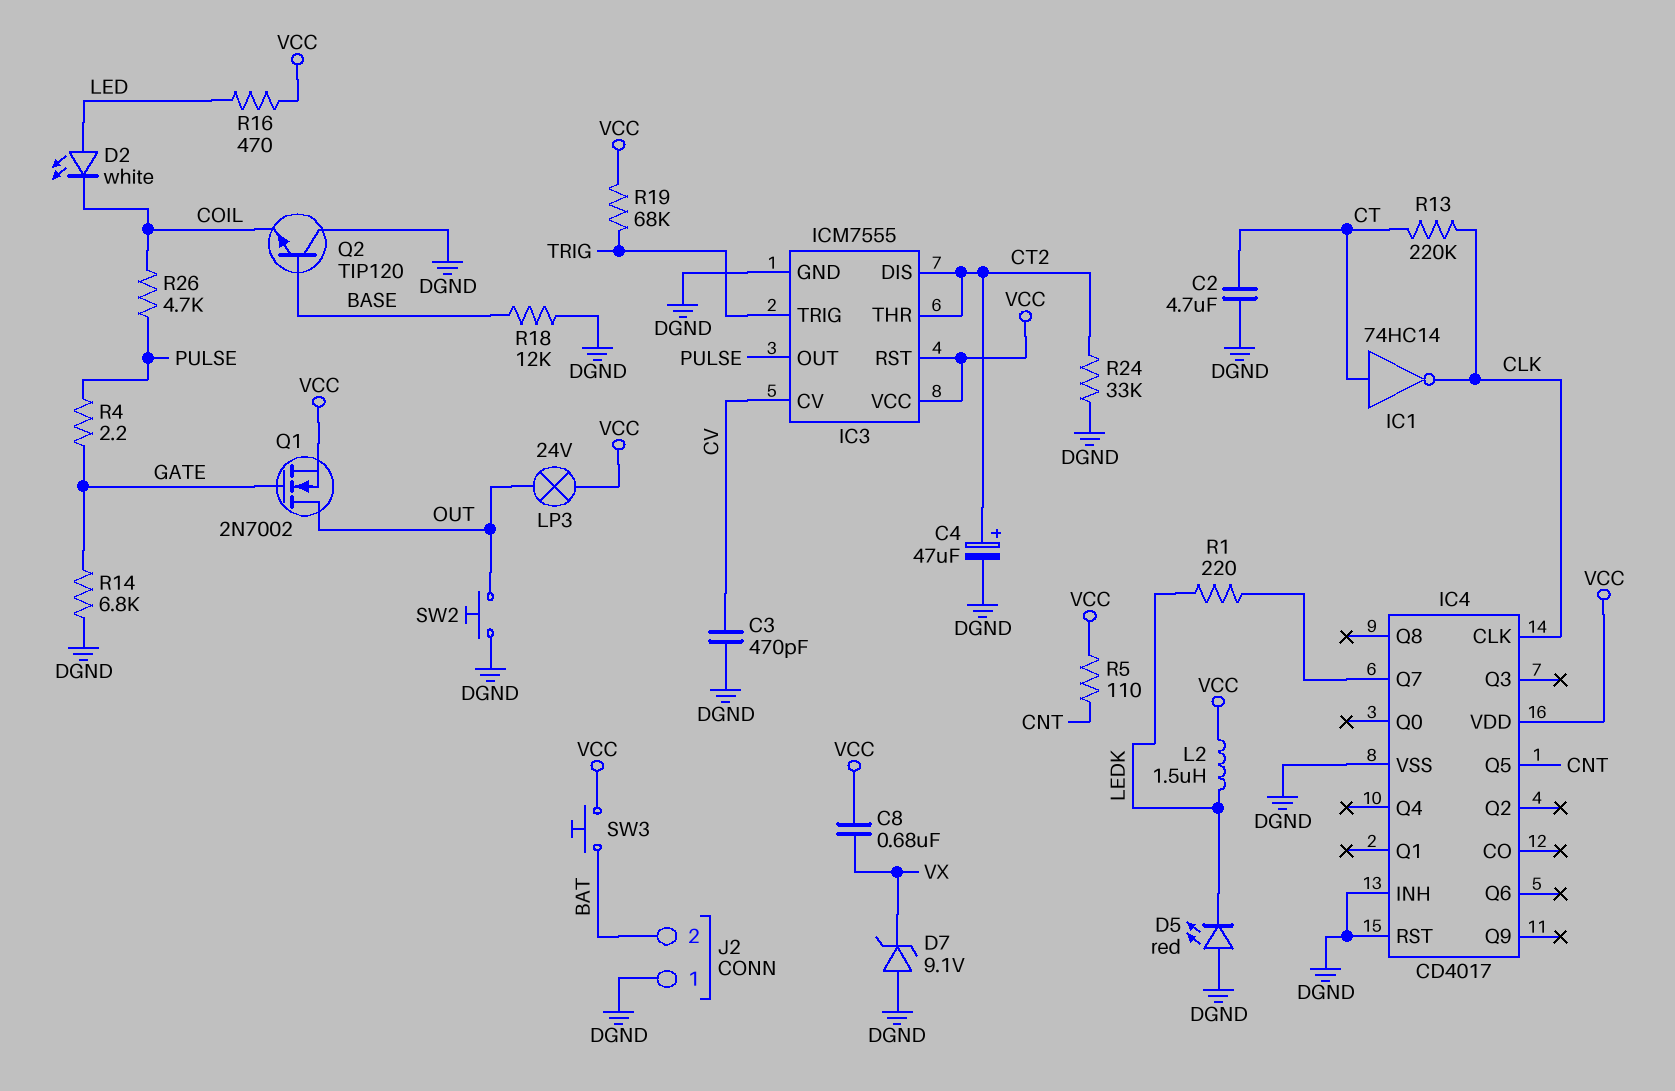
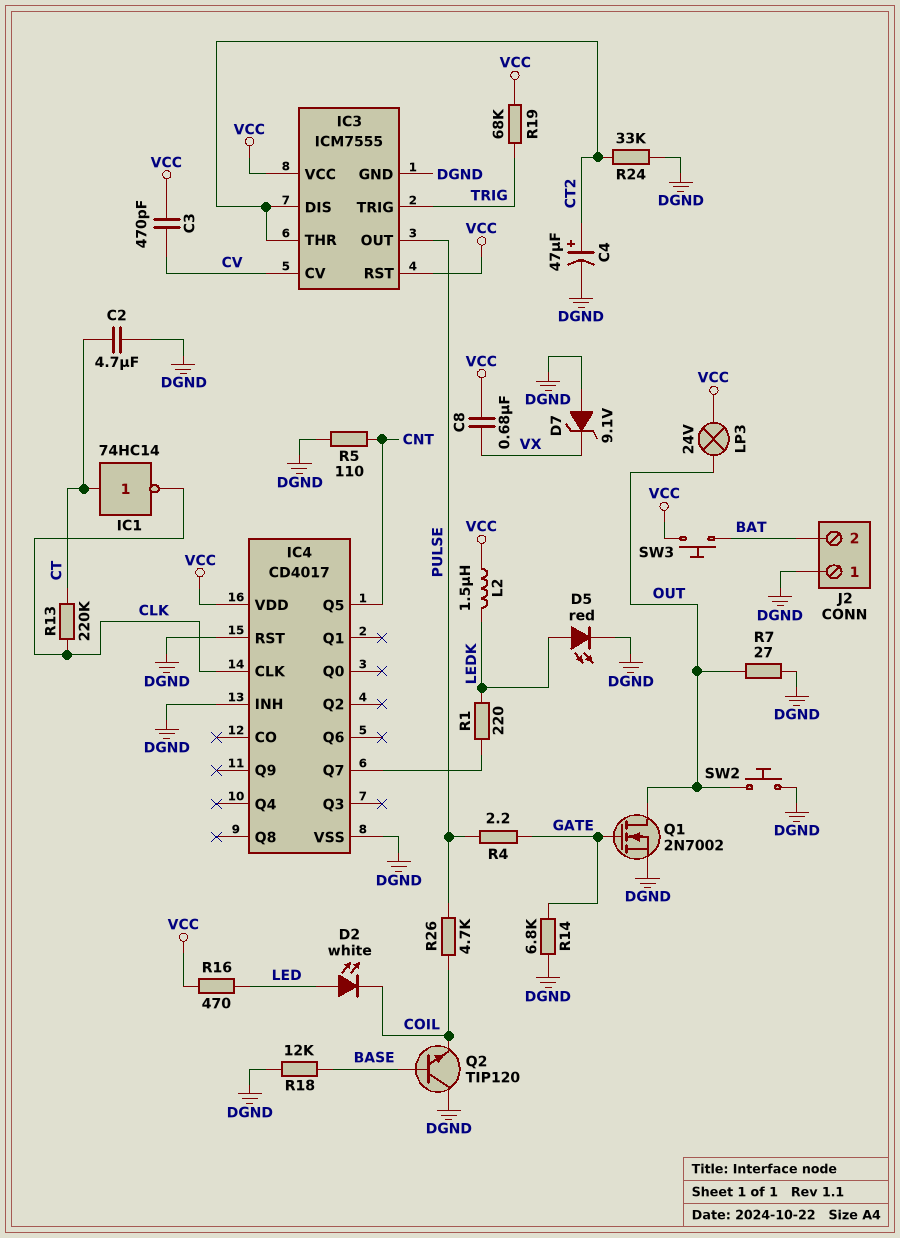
C3: 470pF (CV, DGND) -> 470pF (CV, VCC)
D5: LED red (A DGND, K LEDK) -> LED red (A LEDK, K DGND)
Q1: NMOS 2N7002 (G GATE, D OUT, S VCC) -> NMOS 2N7002 (G GATE, D OUT, S DGND)
R5: 110 (CNT, VCC) -> 110 (CNT, DGND)
R7: none -> 27 (DGND, OUT)

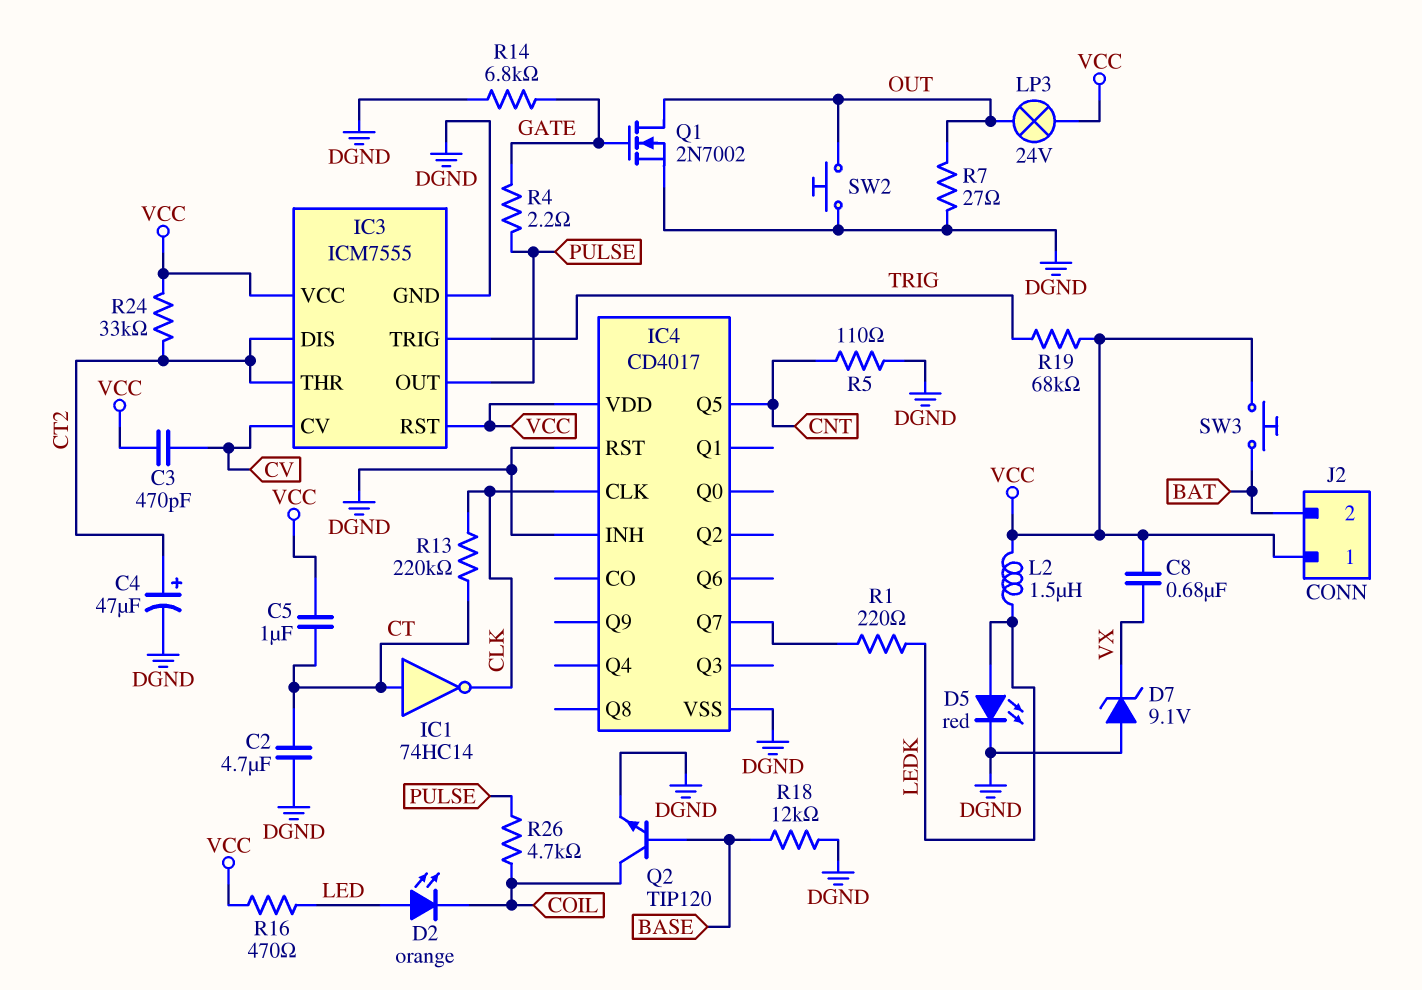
C5: none -> 1uF (CT, VCC)
D2: LED white (A LED, K COIL) -> LED orange (A LED, K COIL)
J2 pin 1: DGND -> VCC
Q2: NPN TIP120 (B BASE, C DGND, E COIL) -> NPN TIP120 (B BASE, C COIL, E DGND)
R24: 33k (CT2, DGND) -> 33k (CT2, VCC)

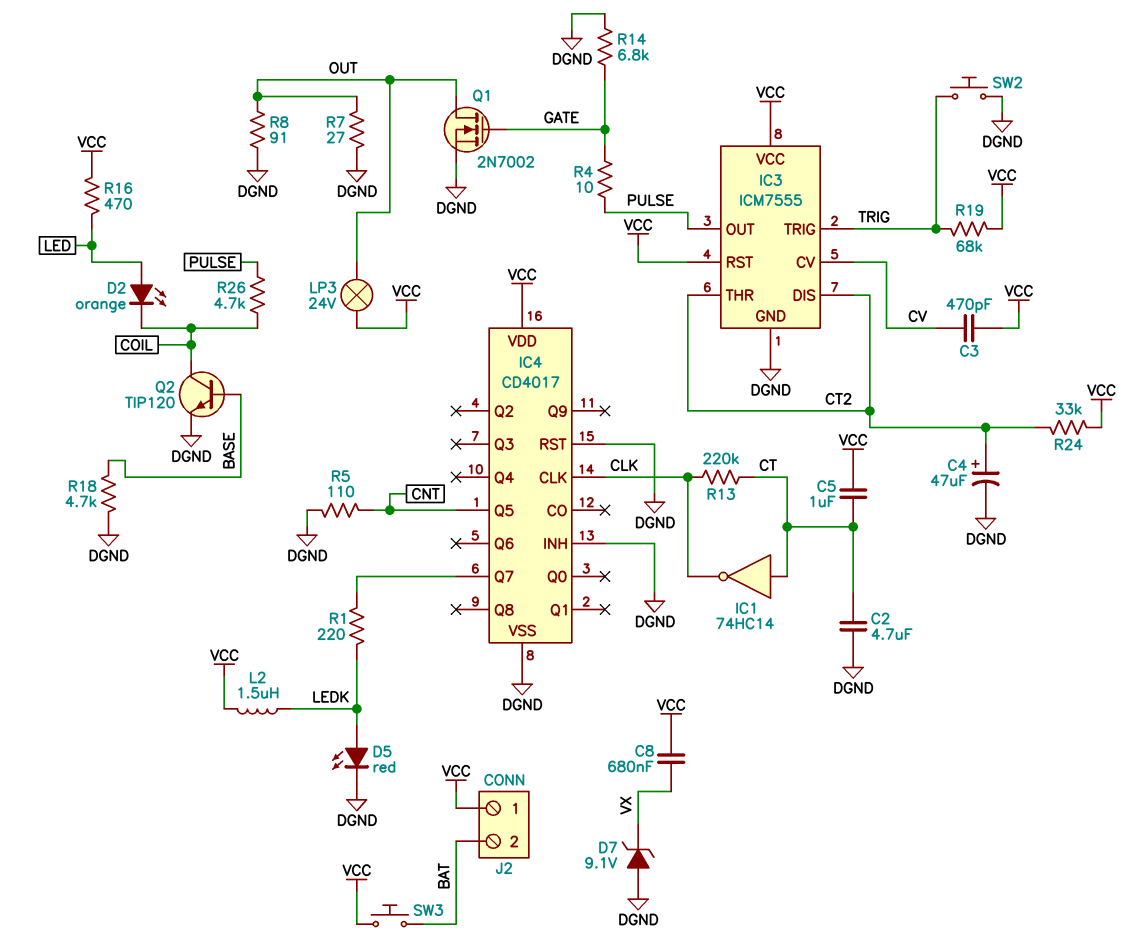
R4: 2.2 (GATE, PULSE) -> 10 (GATE, PULSE)
R8: none -> 91 (DGND, OUT)
R18: 12k (BASE, DGND) -> 4.7k (BASE, DGND)
SW2: button (DGND, OUT) -> button (DGND, TRIG)

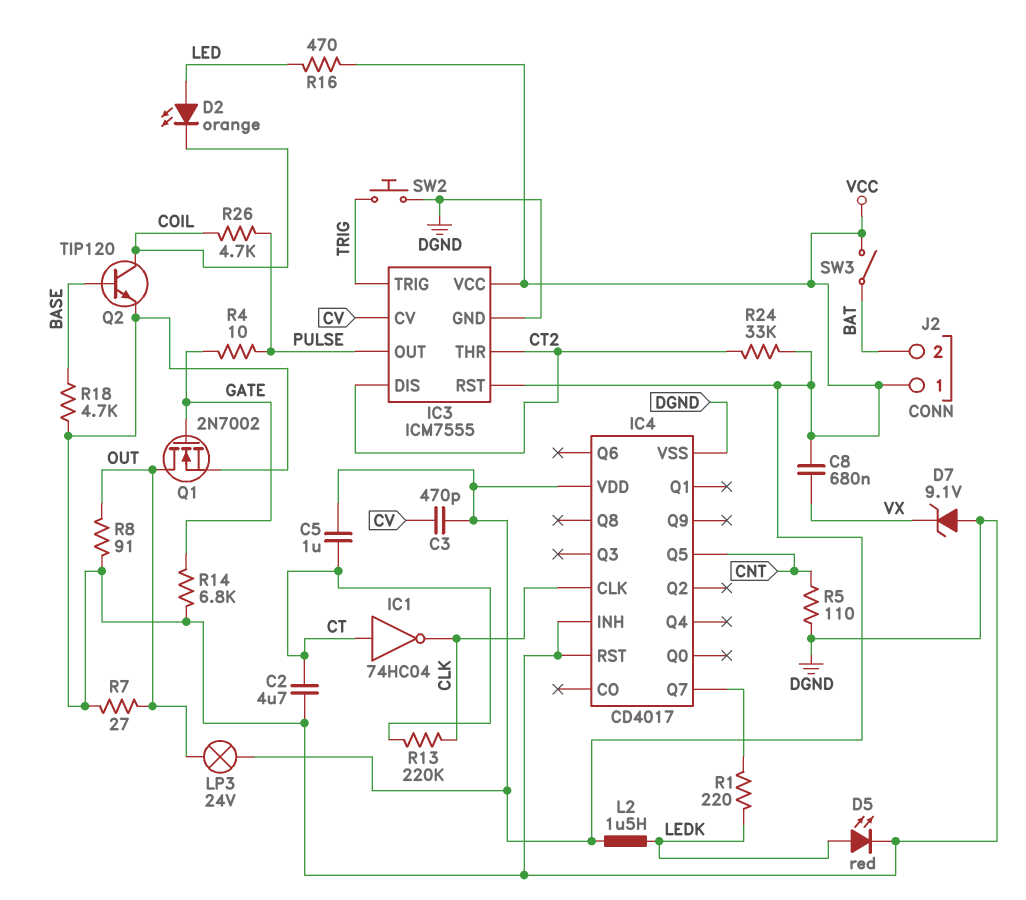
C4: 47uF (plus CT2, minus DGND) -> none
IC1: NOT 74HC14 (in CT, out CLK) -> NOT 74HC04 (in CT, out CLK)
R19: 68k (TRIG, VCC) -> none
SW3: button (BAT, VCC) -> switch (BAT, VCC)

